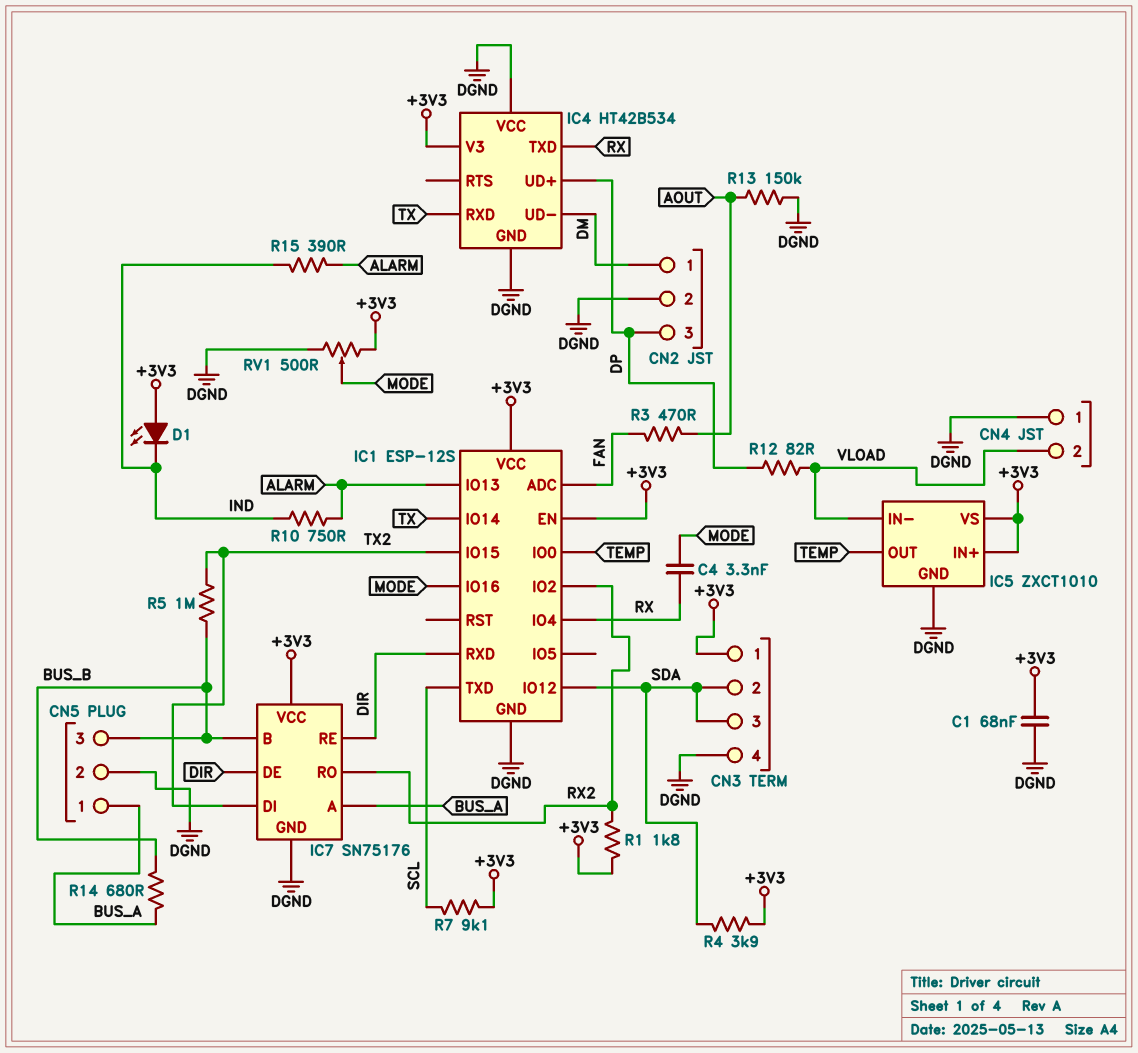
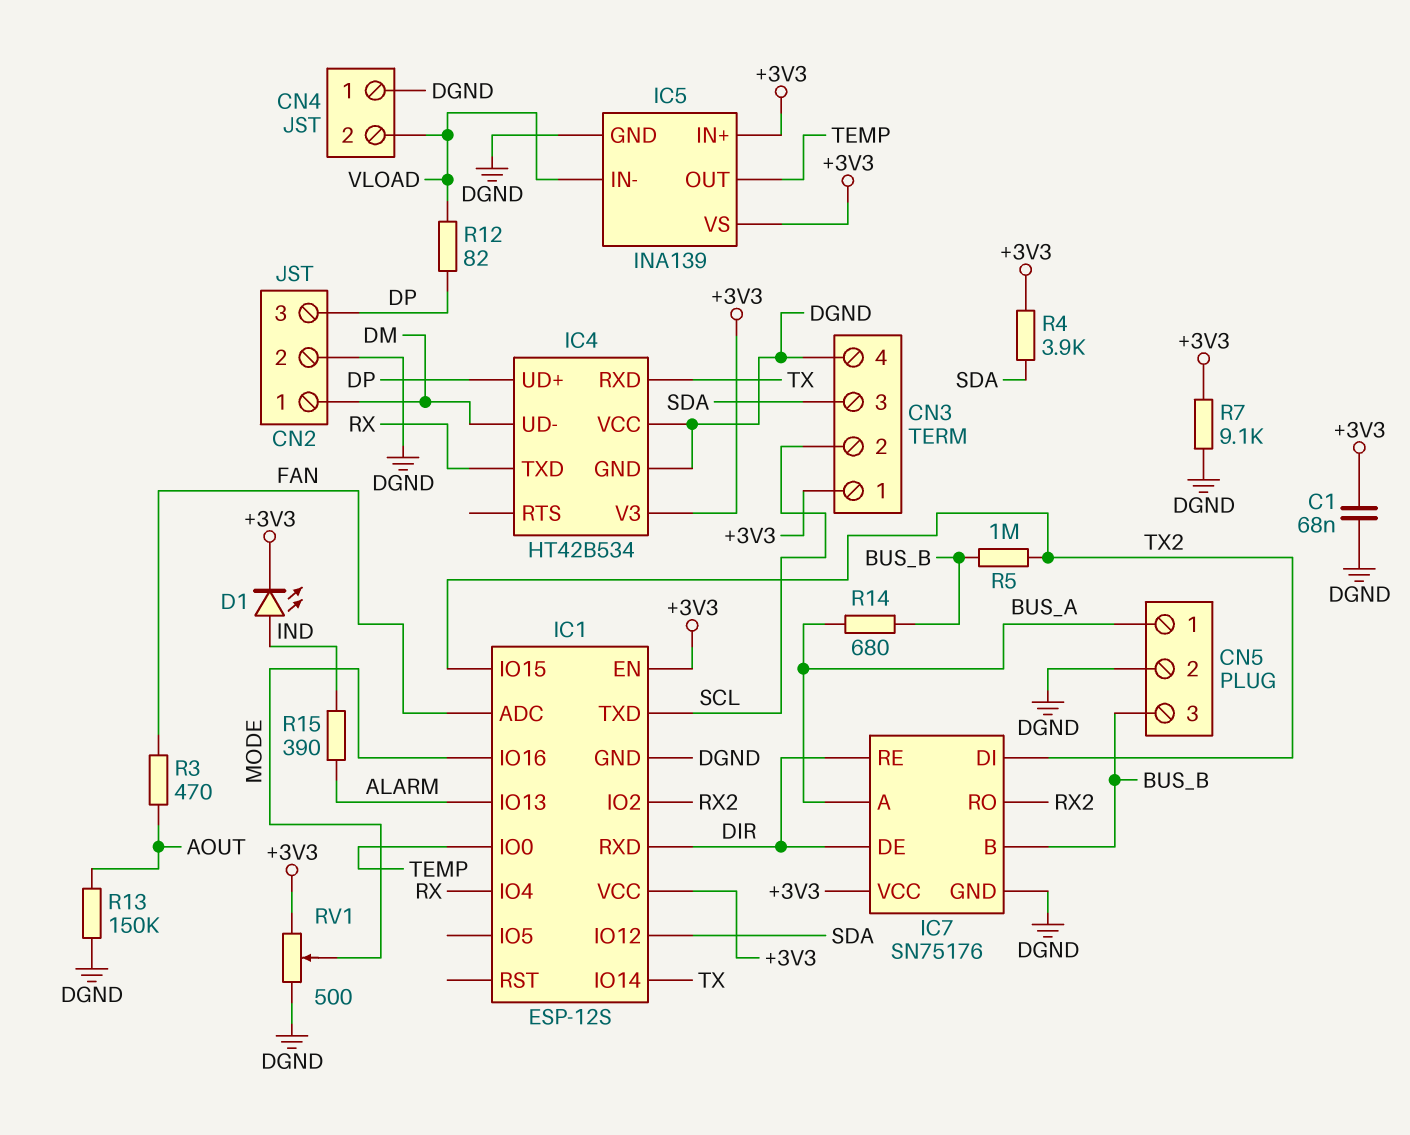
C4: 3.3nF (MODE, RX) -> none
CN3 pin 2: SDA -> SCL
D1: LED (A +3V3, K IND) -> LED (A IND, K +3V3)
IC5: ZXCT1010 -> INA139
R1: 1.8k (+3V3, RX2) -> none
R7: 9.1k (+3V3, SCL) -> 9.1k (+3V3, DGND)
R10: 750 (ALARM, IND) -> none

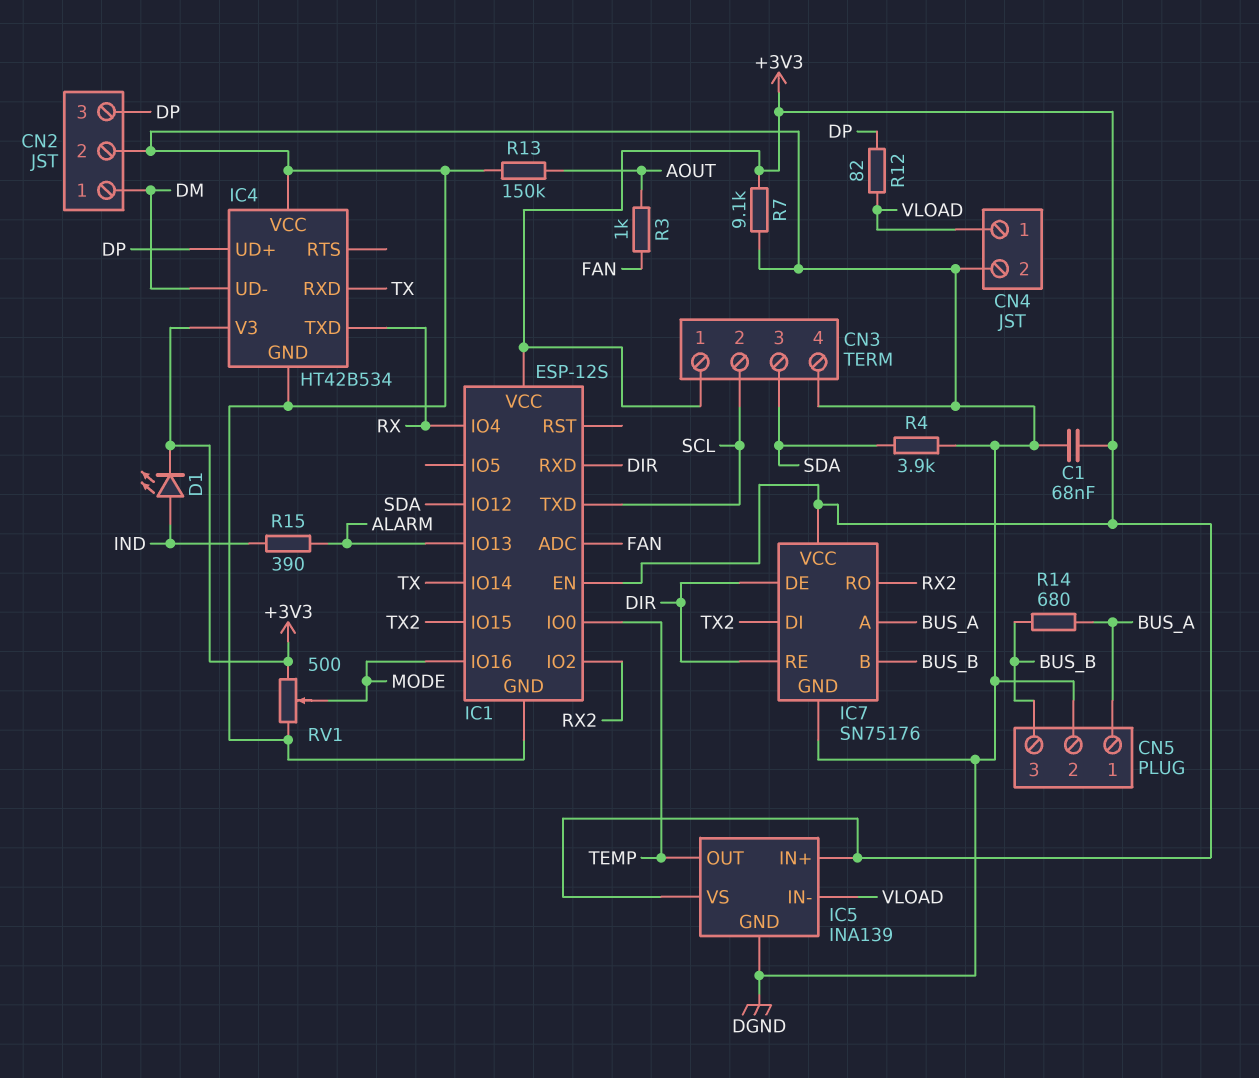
CN4 pin 1: DGND -> VLOAD
CN4 pin 2: VLOAD -> DGND
R3: 470 (AOUT, FAN) -> 1k (AOUT, FAN)
R4: 3.9k (+3V3, SDA) -> 3.9k (DGND, SDA)
R5: 1M (BUS_B, TX2) -> none

